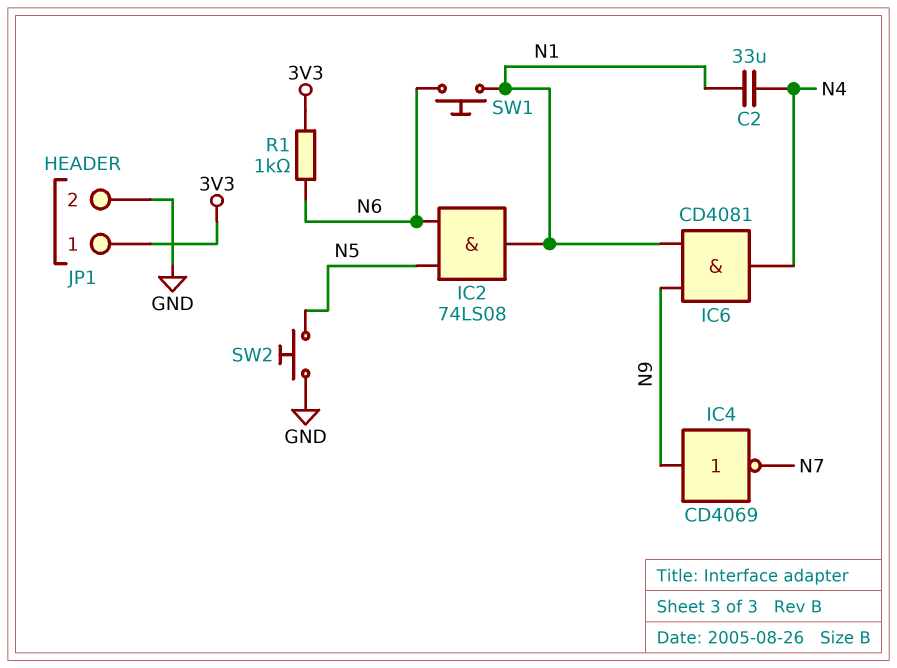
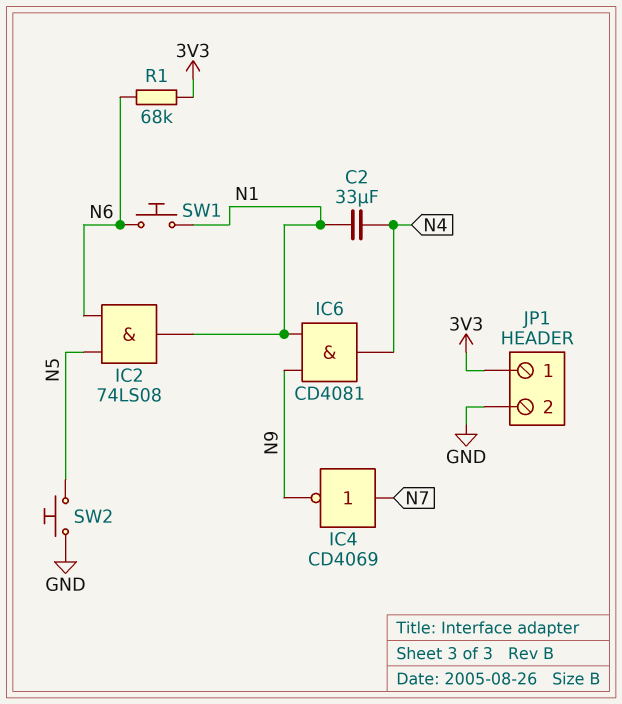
IC4: NOT CD4069 (in N9, out N7) -> NOT CD4069 (in N7, out N9)
R1: 1k (3V3, N6) -> 68k (3V3, N6)

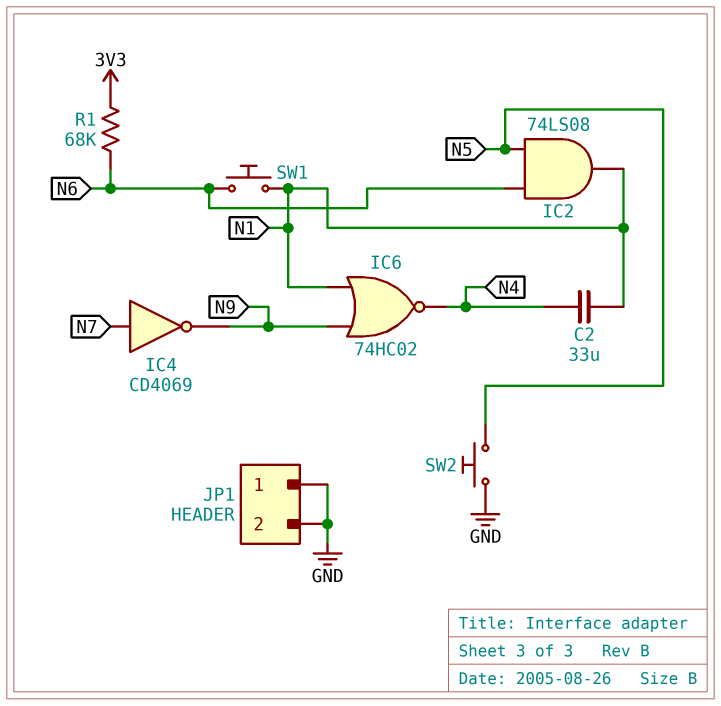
IC6: AND CD4081 (in N1, in N9, out N4) -> NOR 74HC02 (in N1, in N9, out N4)
JP1 pin 1: 3V3 -> GND

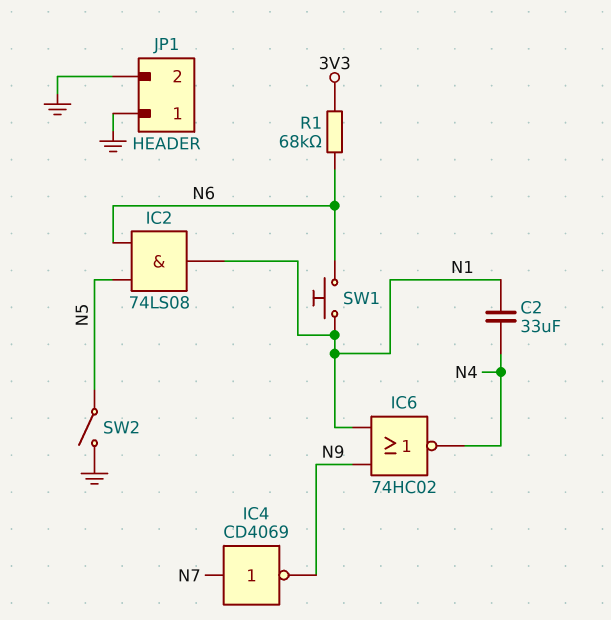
SW2: button (GND, N5) -> switch (GND, N5)

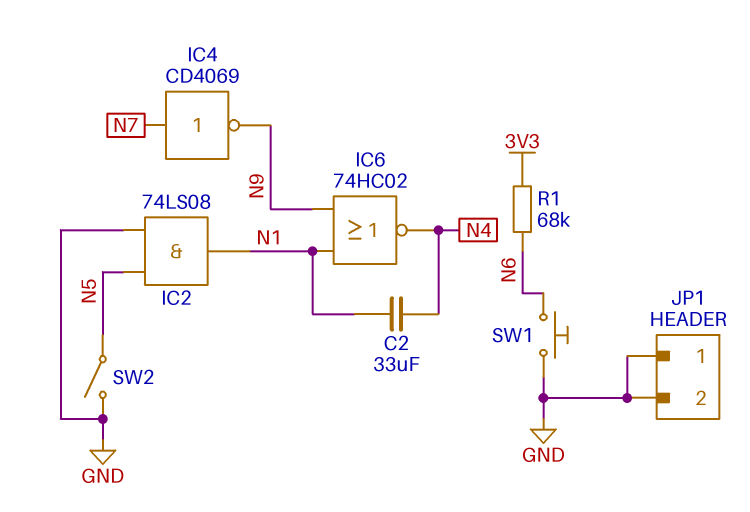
IC2: AND 74LS08 (in N5, in N6, out N1) -> AND 74LS08 (in GND, in N5, out N1)
SW1: button (N1, N6) -> button (GND, N6)

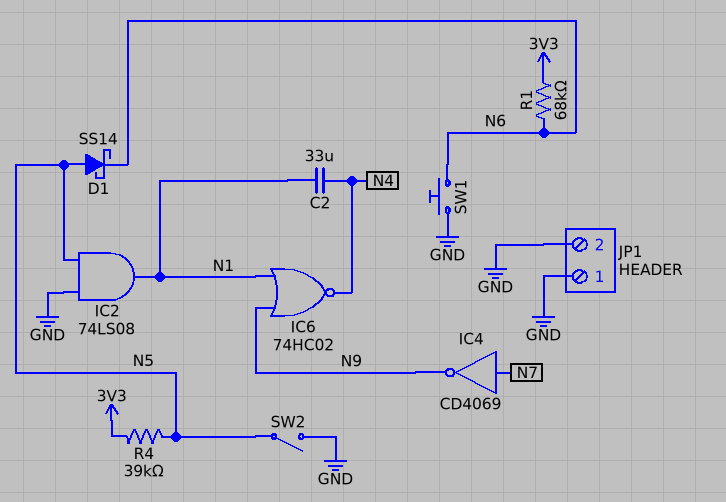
D1: none -> schottky SS14 (A N5, K N6)
R4: none -> 39k (3V3, N5)

